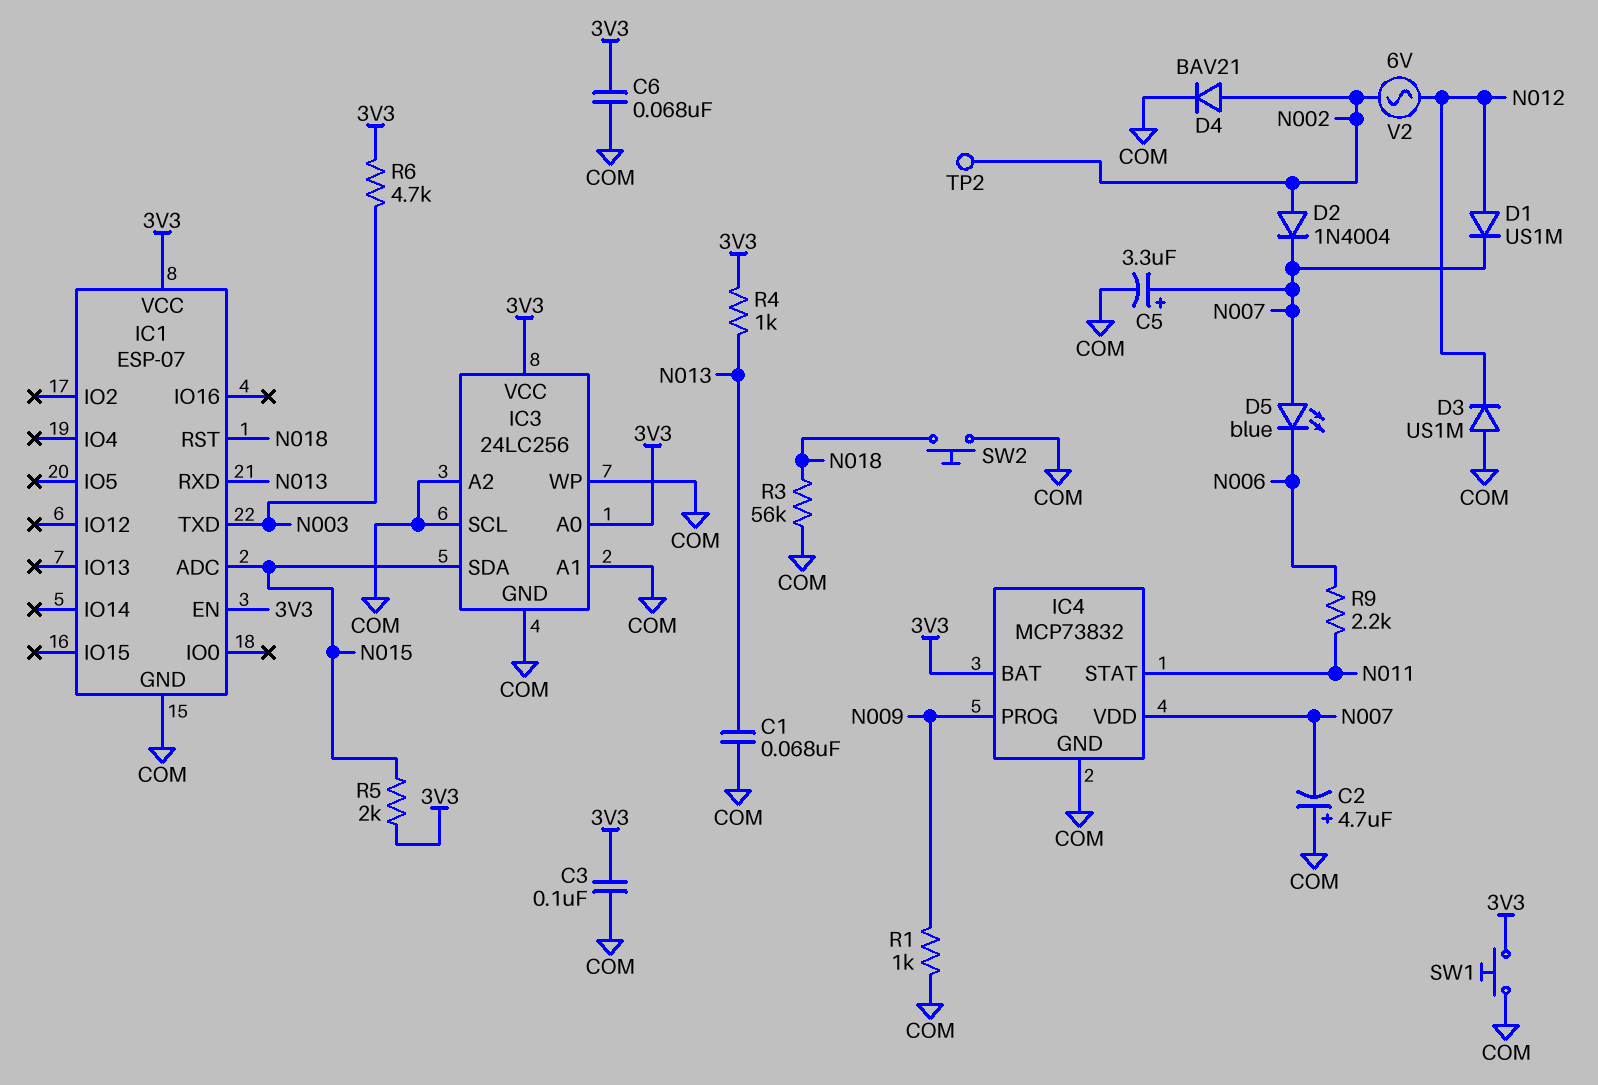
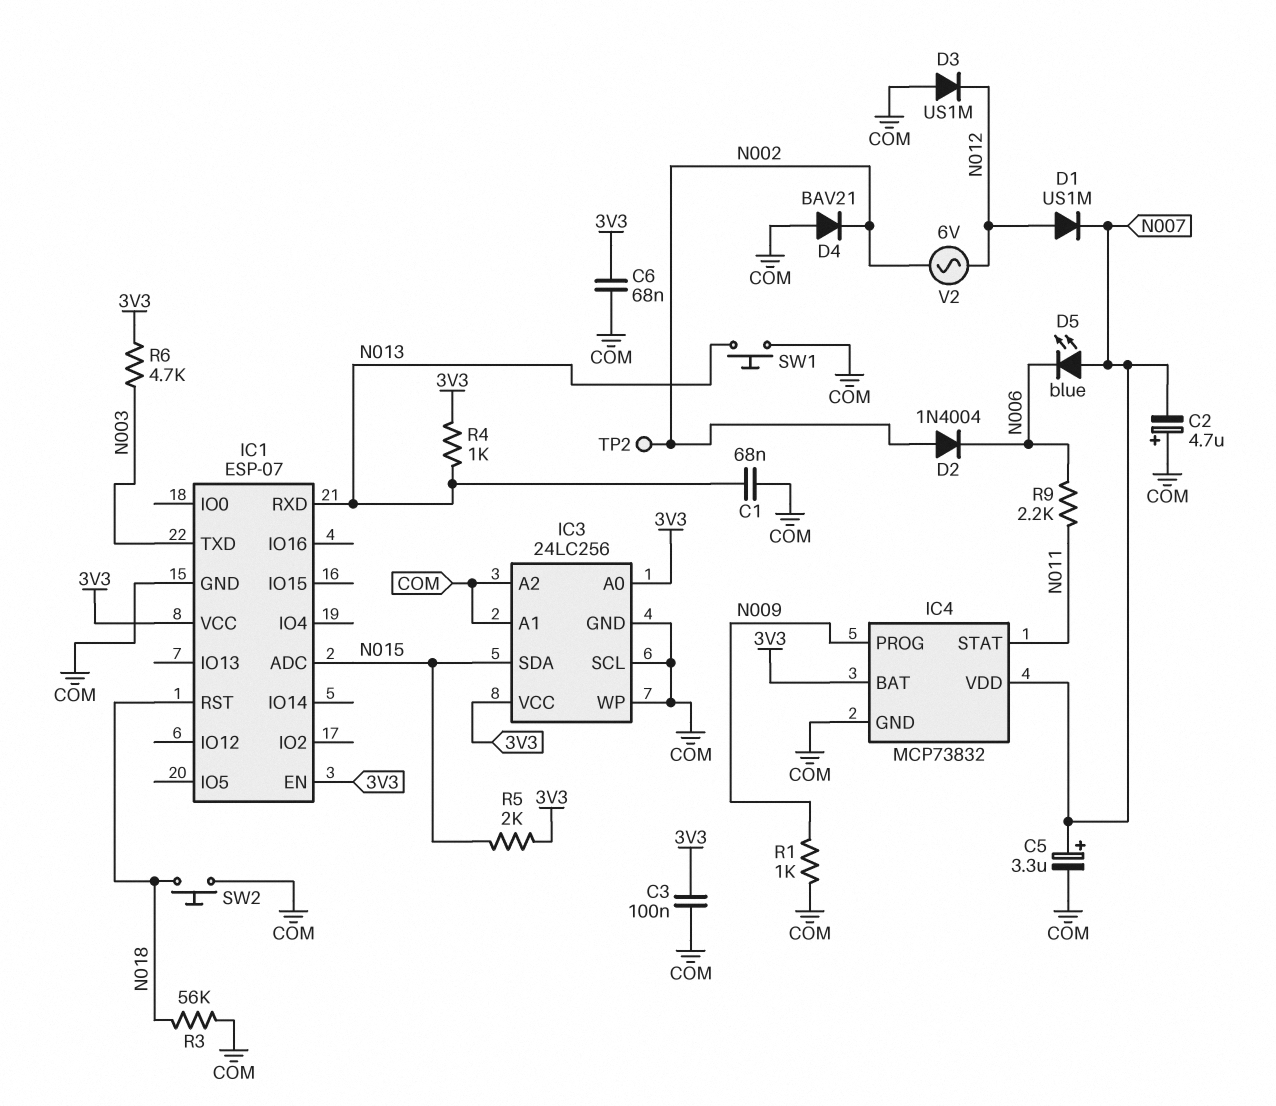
D2: diode 1N4004 (A N002, K N007) -> diode 1N4004 (A N002, K N006)
D4: diode BAV21 (A N002, K COM) -> diode BAV21 (A COM, K N002)
SW1: button (3V3, COM) -> button (COM, N013)

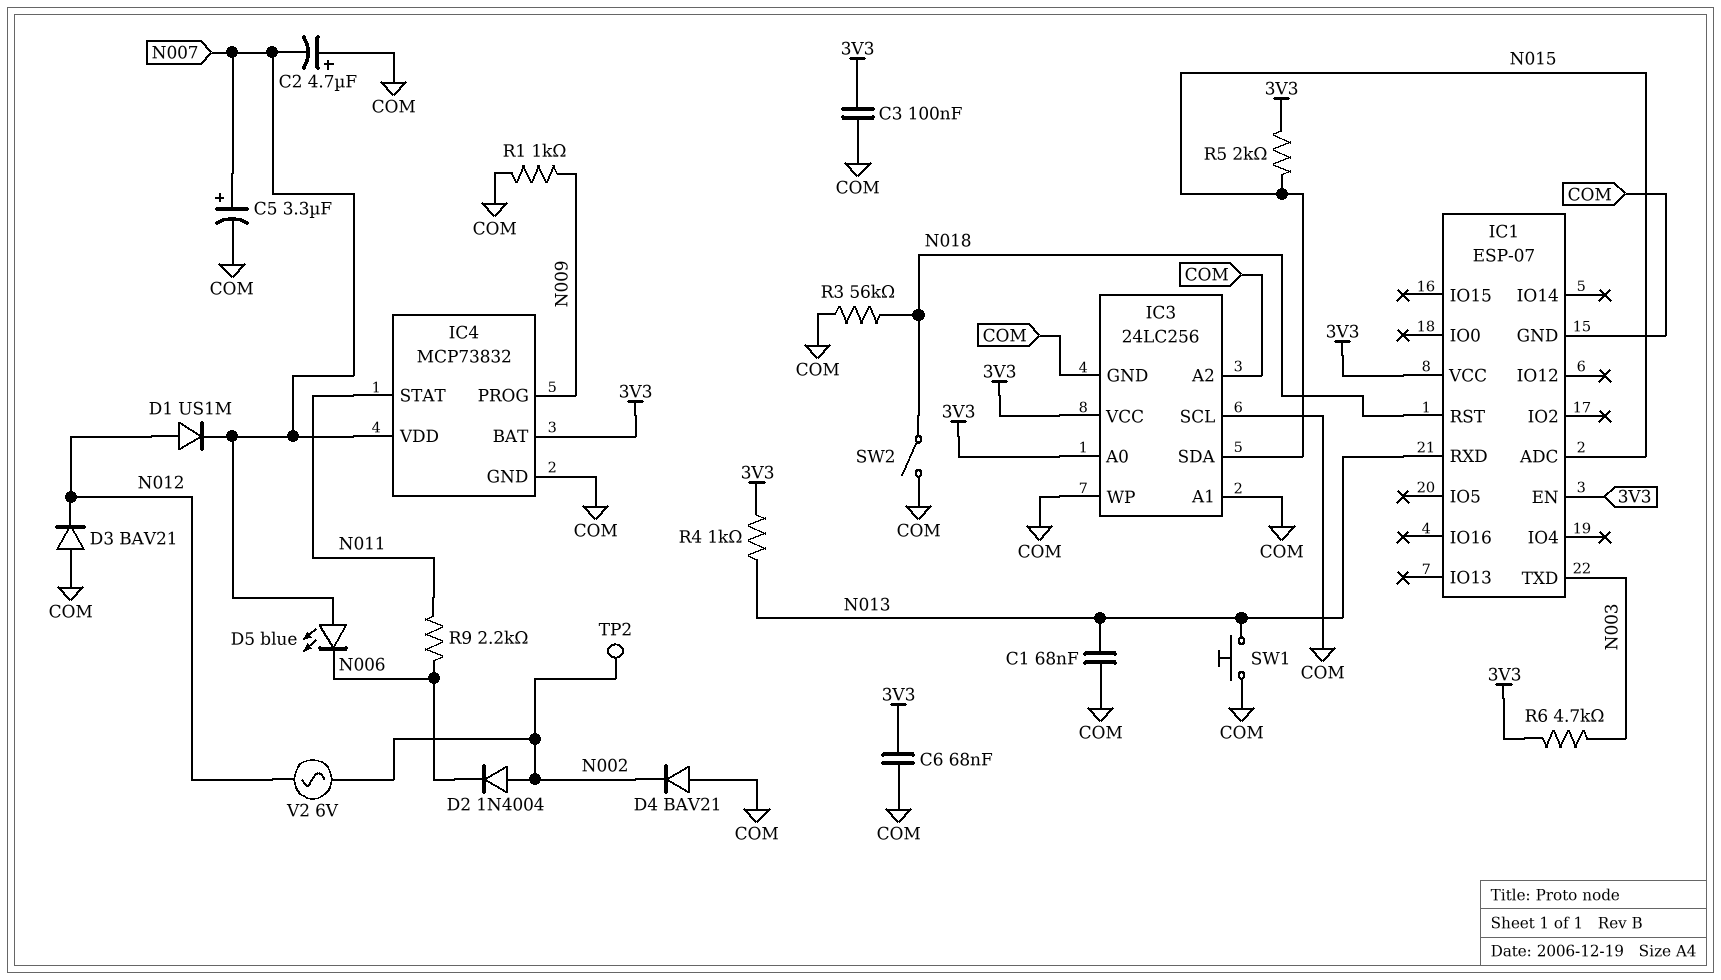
D3: diode US1M (A COM, K N012) -> diode BAV21 (A COM, K N012)
SW2: button (COM, N018) -> switch (COM, N018)

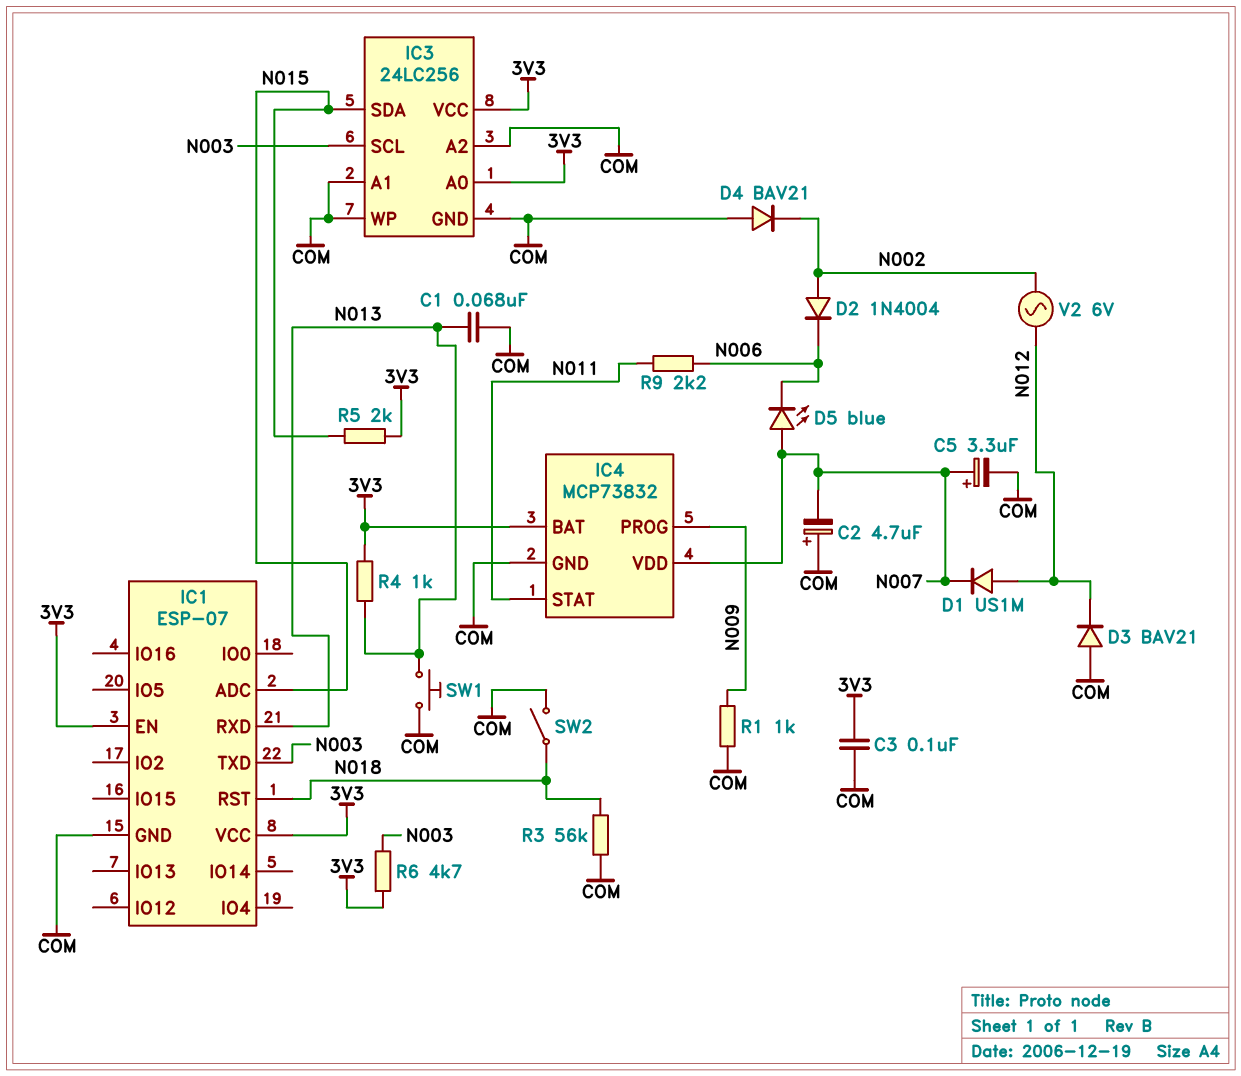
C6: 68nF (3V3, COM) -> none
IC3 pin SCL: COM -> N003
TP2: test point (N002) -> none

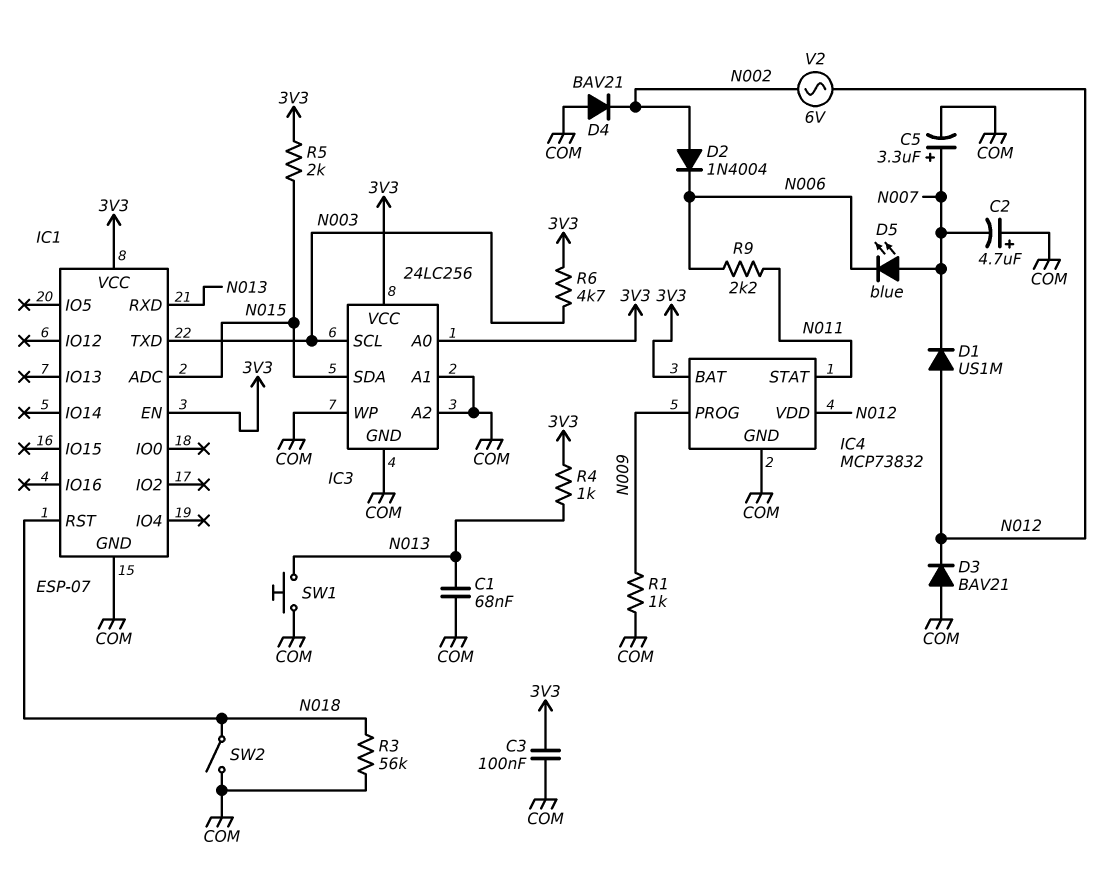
IC4 pin VDD: N007 -> N012

